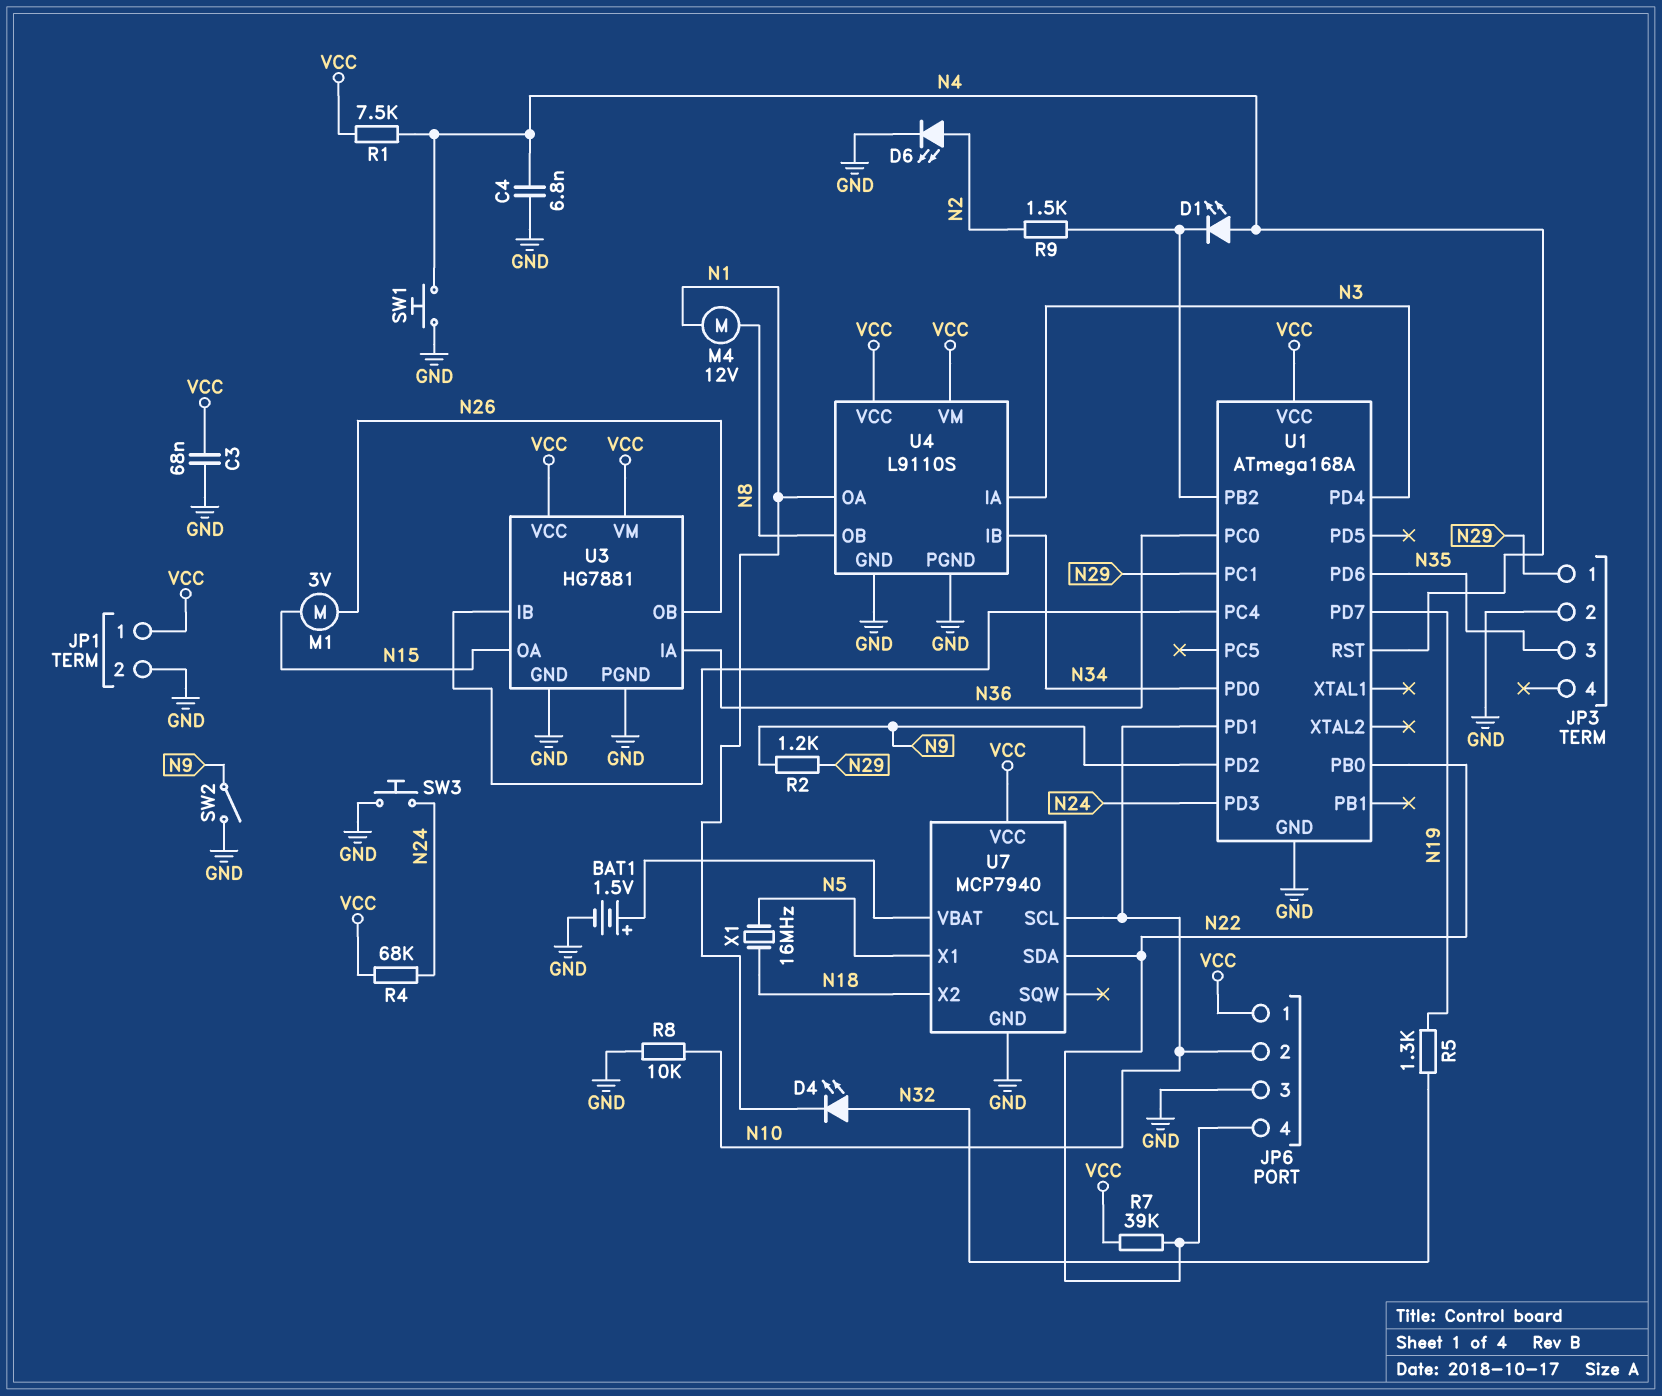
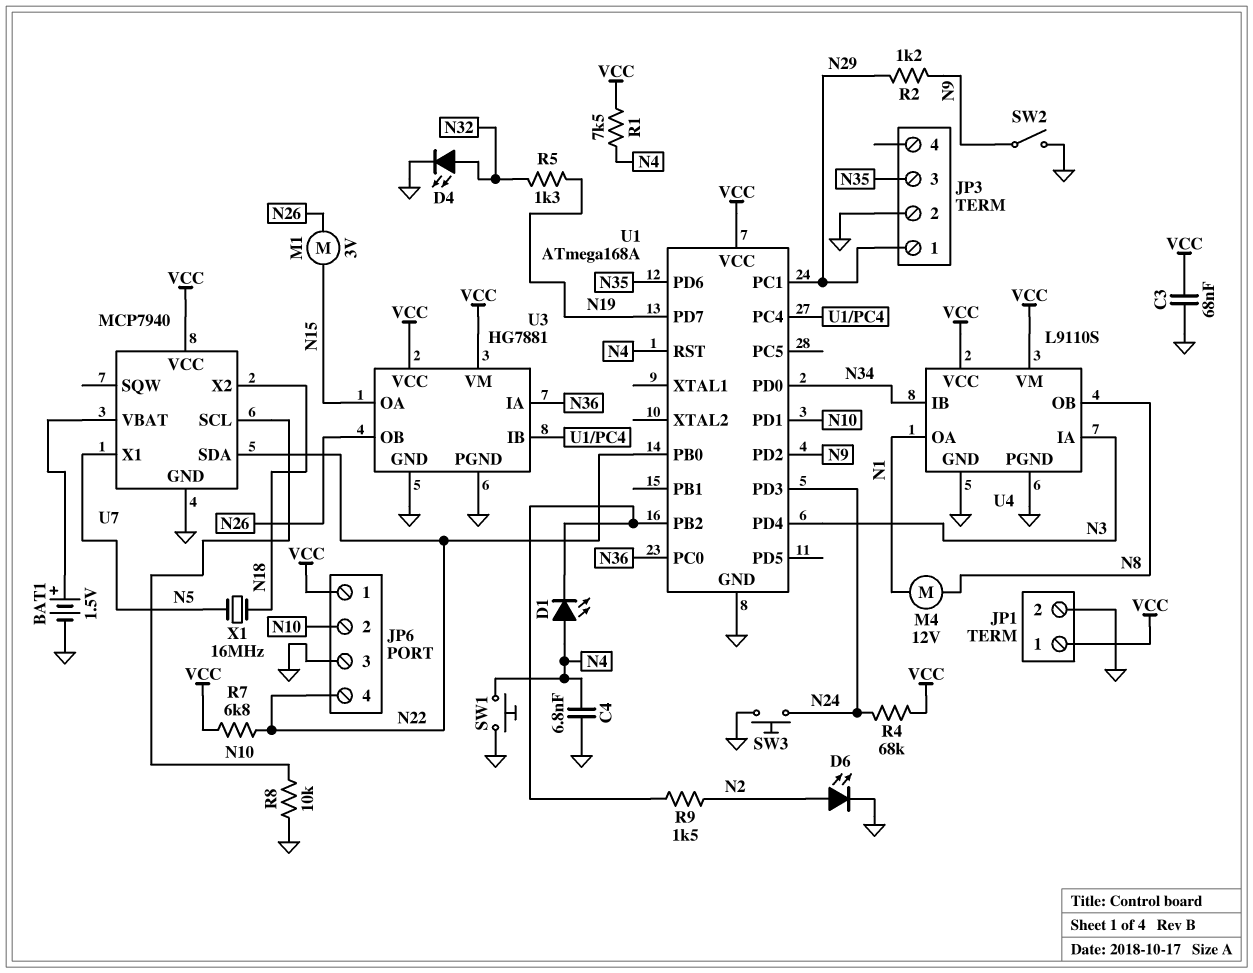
D4: LED (A N32, K N1) -> LED (A N32, K GND)
R7: 39k (N22, VCC) -> 6.8k (N22, VCC)

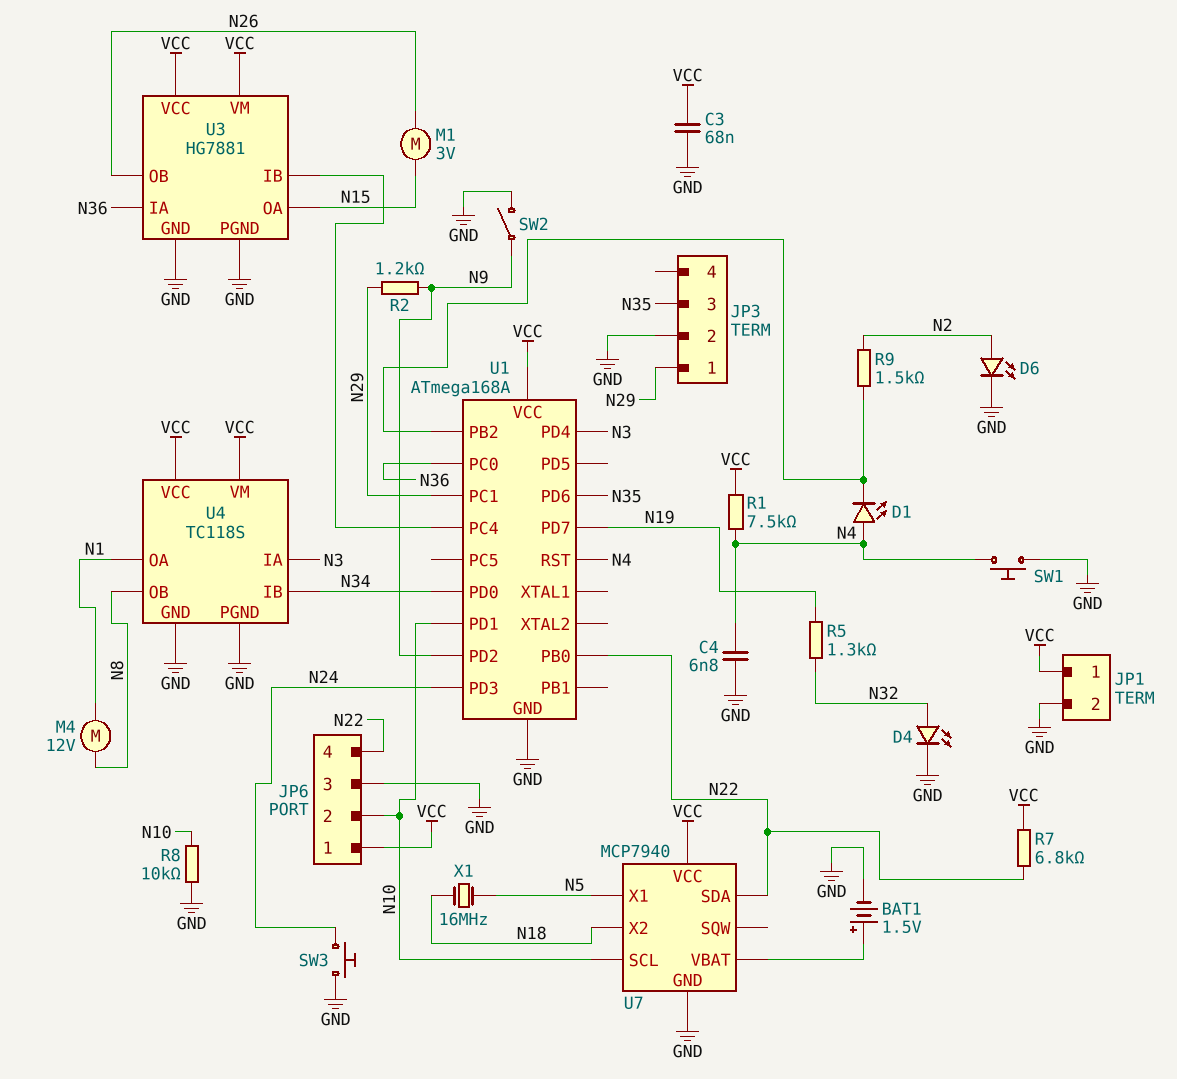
R4: 68k (N24, VCC) -> none
U4: L9110S -> TC118S

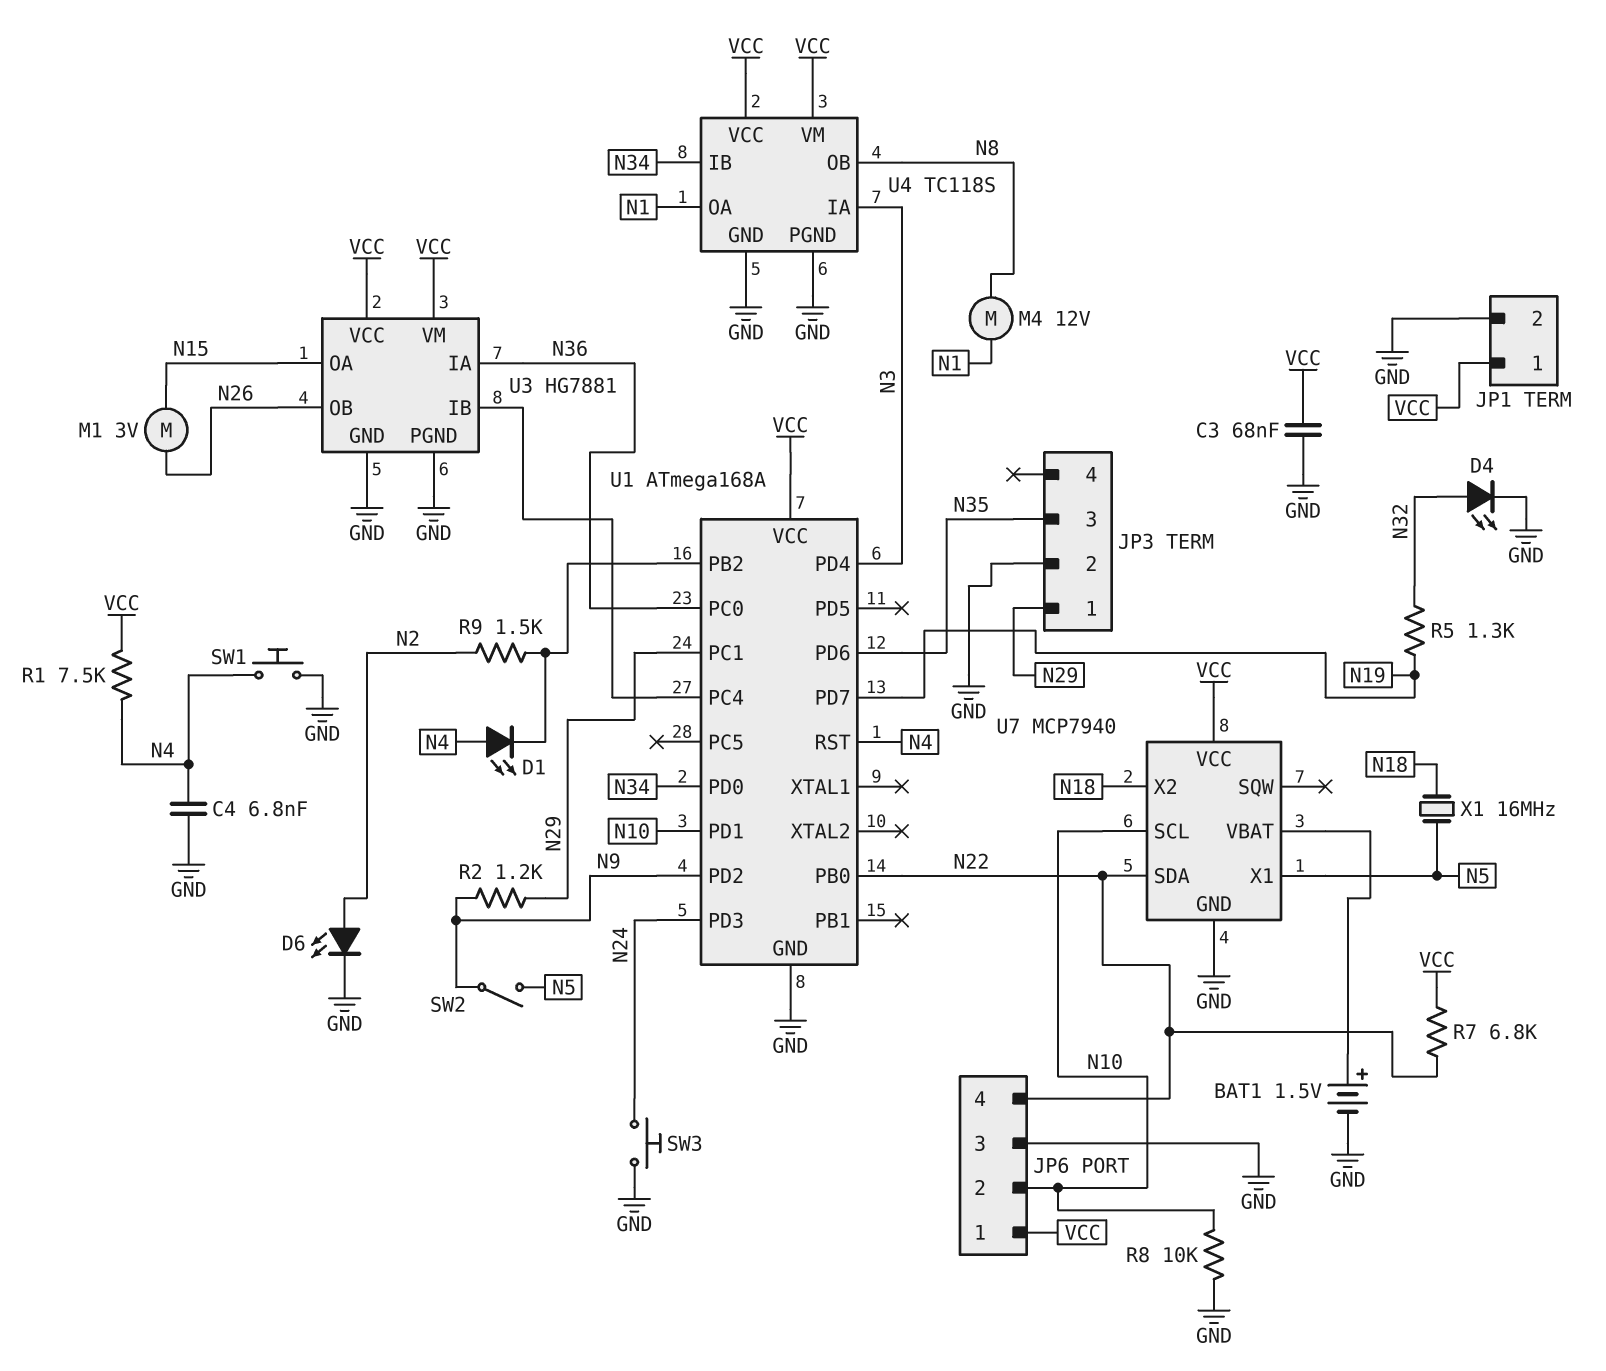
SW2: switch (GND, N9) -> switch (N5, N9)

